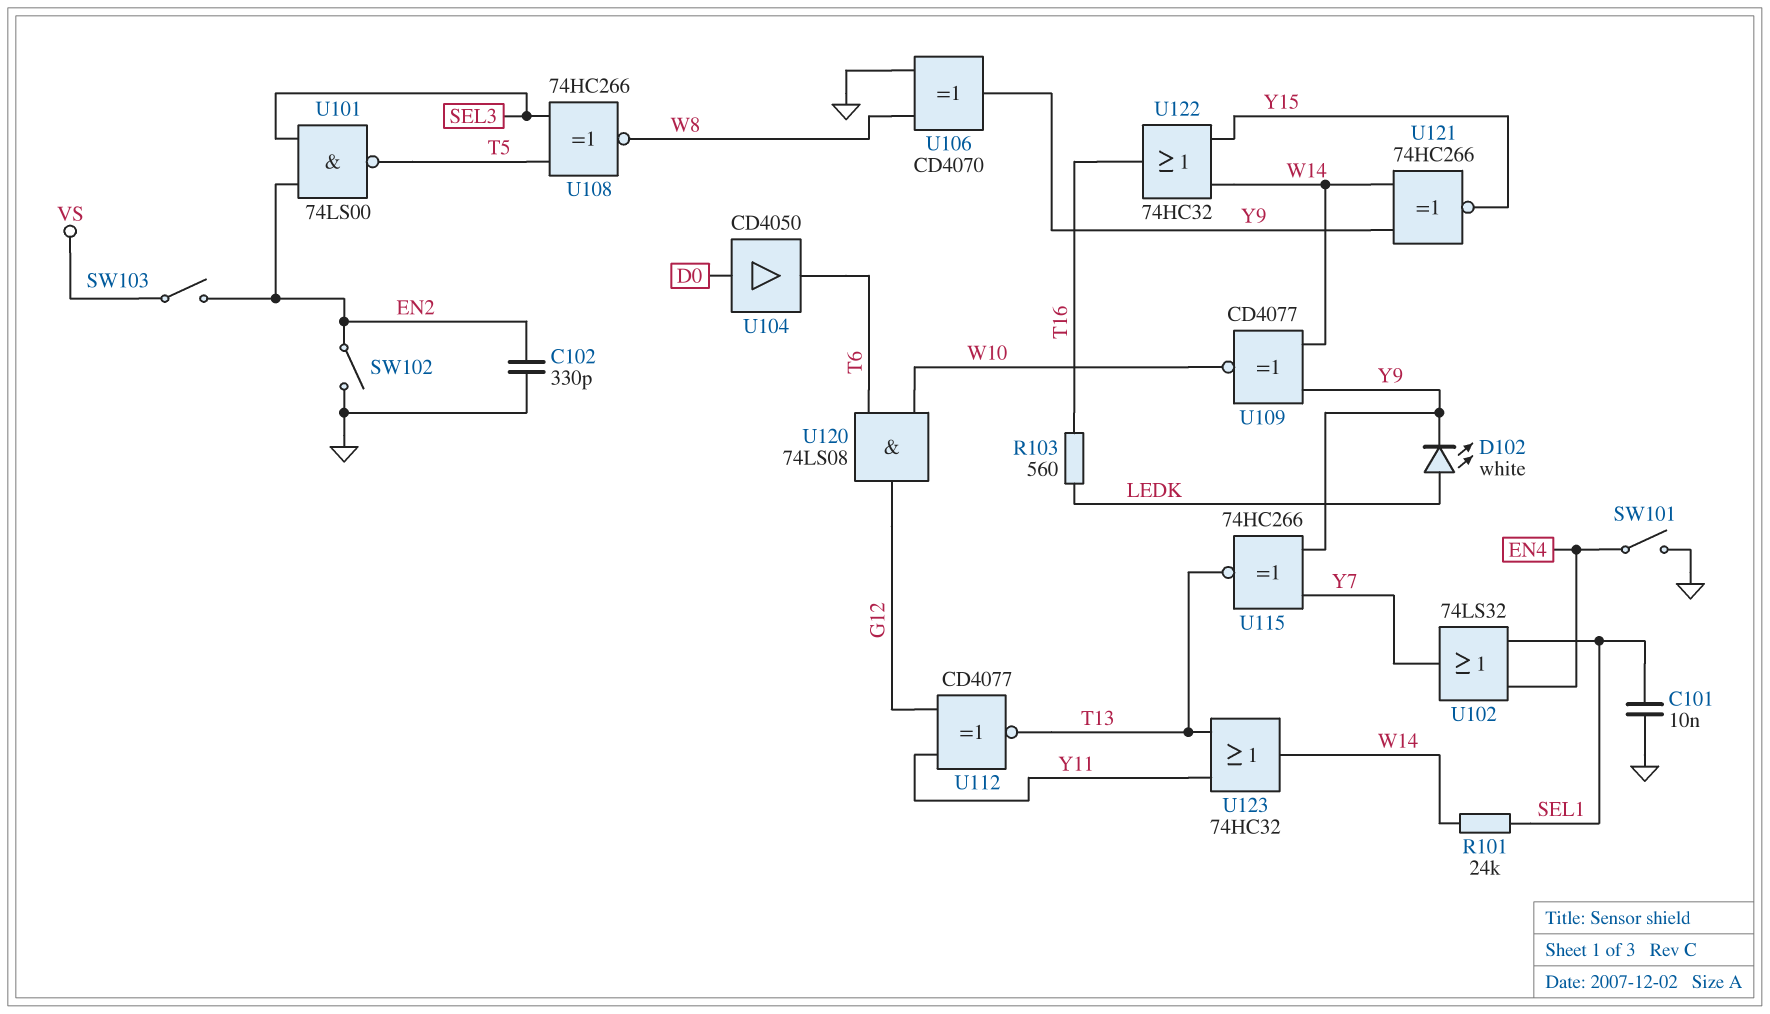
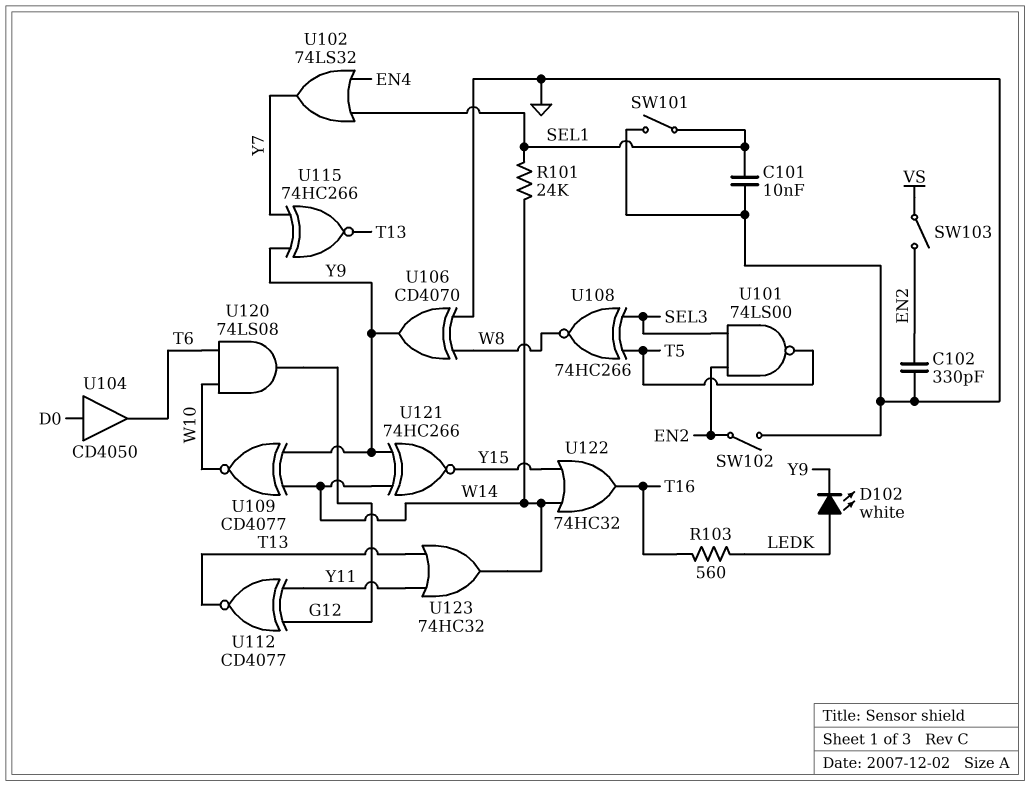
SW101: switch (EN4, GND) -> switch (GND, SEL1)

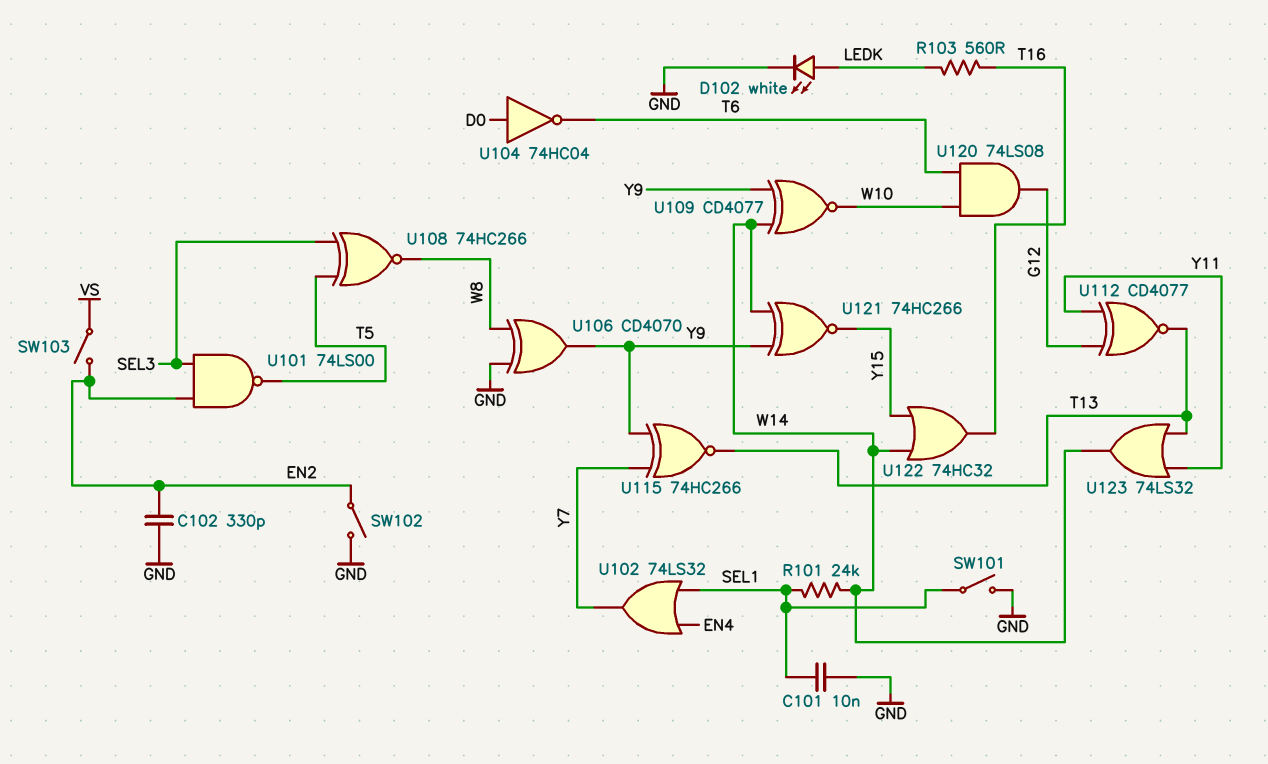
D102: LED white (A LEDK, K Y9) -> LED white (A LEDK, K GND)
U104: buffer CD4050 (in D0, out T6) -> NOT 74HC04 (in D0, out T6)
U123: OR 74HC32 (in T13, in Y11, out W14) -> OR 74LS32 (in T13, in Y11, out W14)

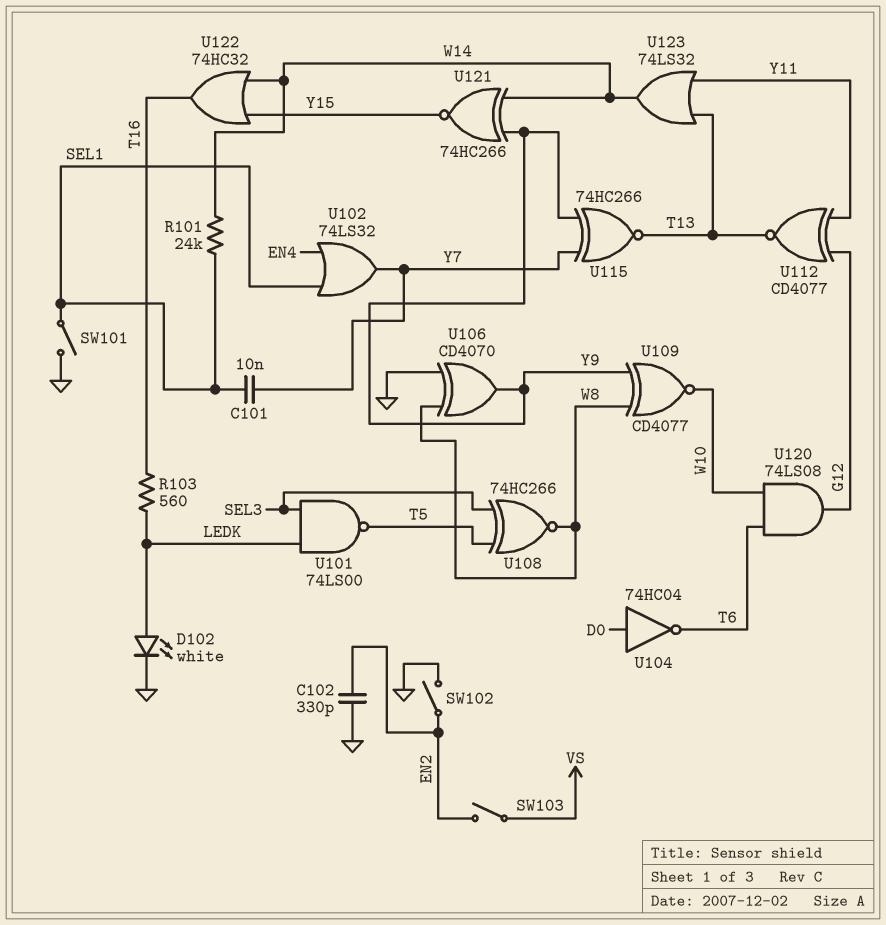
C101: 10nF (GND, SEL1) -> 10nF (SEL1, Y7)
U101: NAND 74LS00 (in EN2, in SEL3, out T5) -> NAND 74LS00 (in LEDK, in SEL3, out T5)
U109: XNOR CD4077 (in W14, in Y9, out W10) -> XNOR CD4077 (in W8, in Y9, out W10)

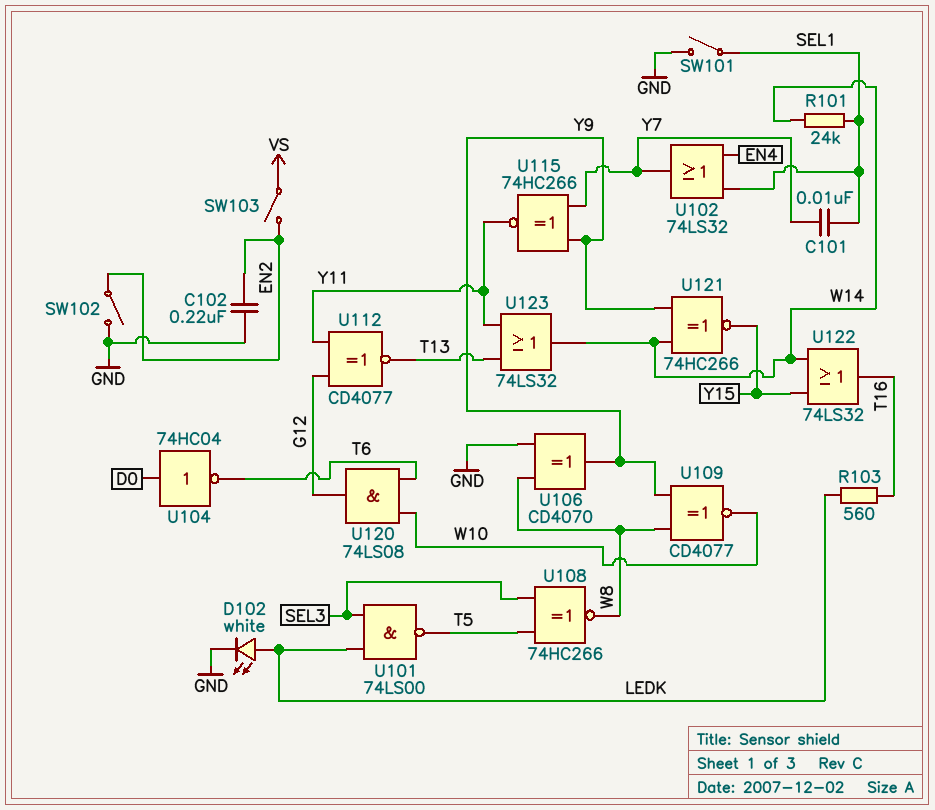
C102: 330pF (EN2, GND) -> 220nF (EN2, GND)
U115: XNOR 74HC266 (in Y7, in Y9, out T13) -> XNOR 74HC266 (in Y7, in Y9, out Y11)
U122: OR 74HC32 (in W14, in Y15, out T16) -> OR 74LS32 (in W14, in Y15, out T16)

